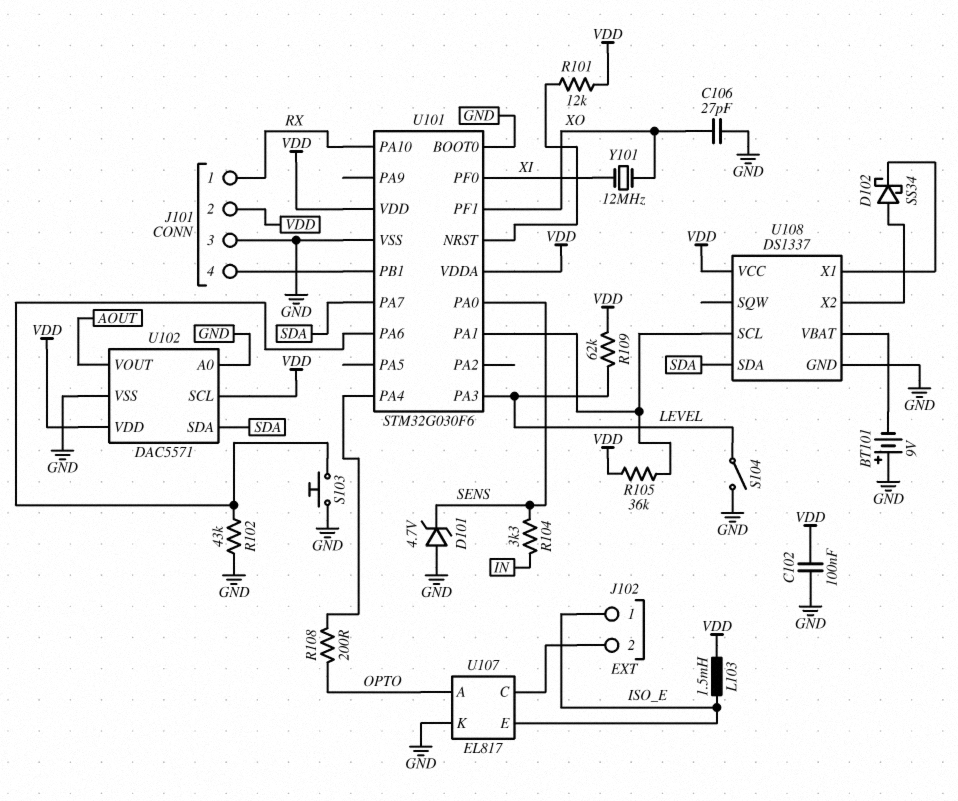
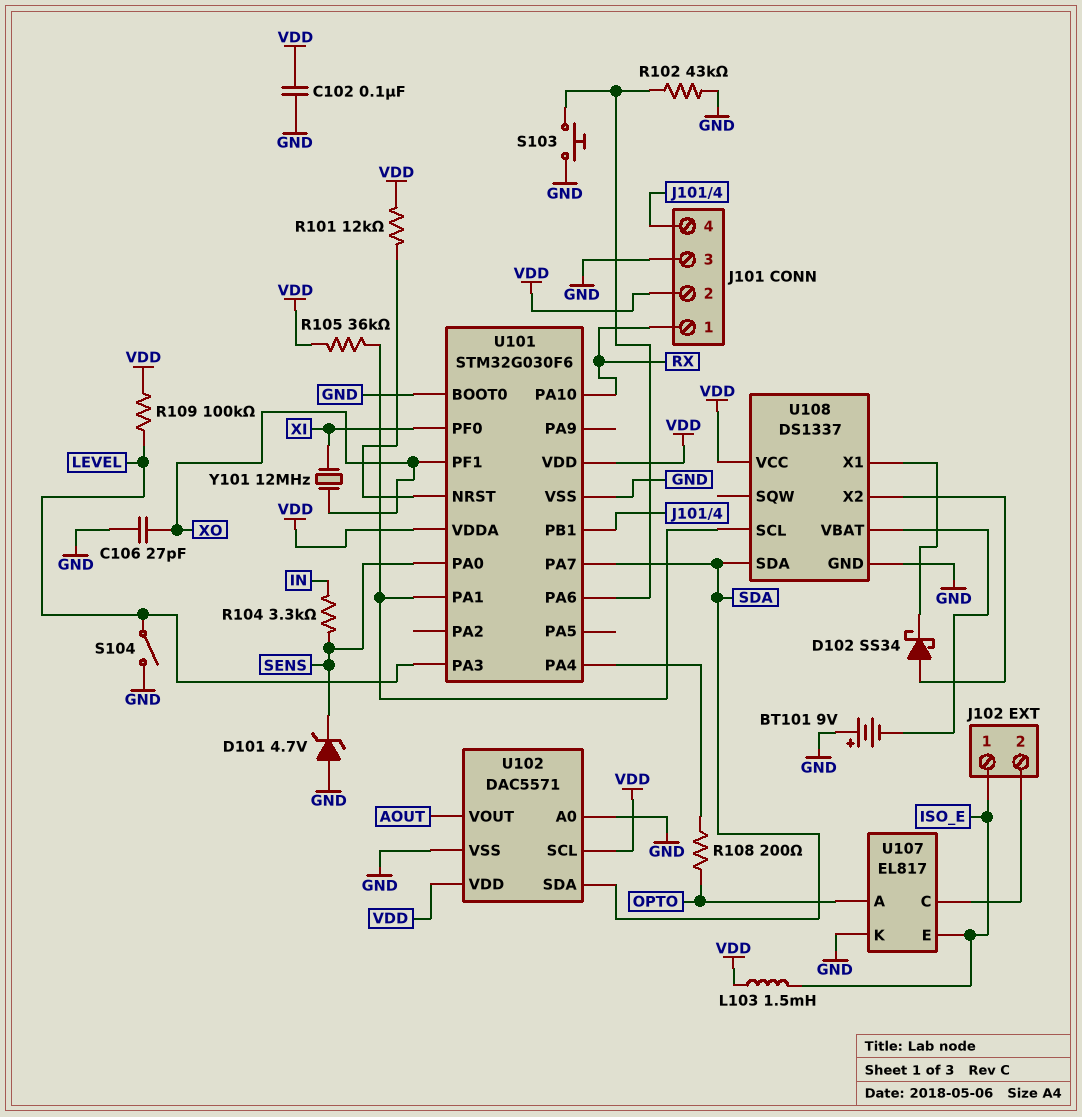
R109: 62k (LEVEL, VDD) -> 100k (LEVEL, VDD)

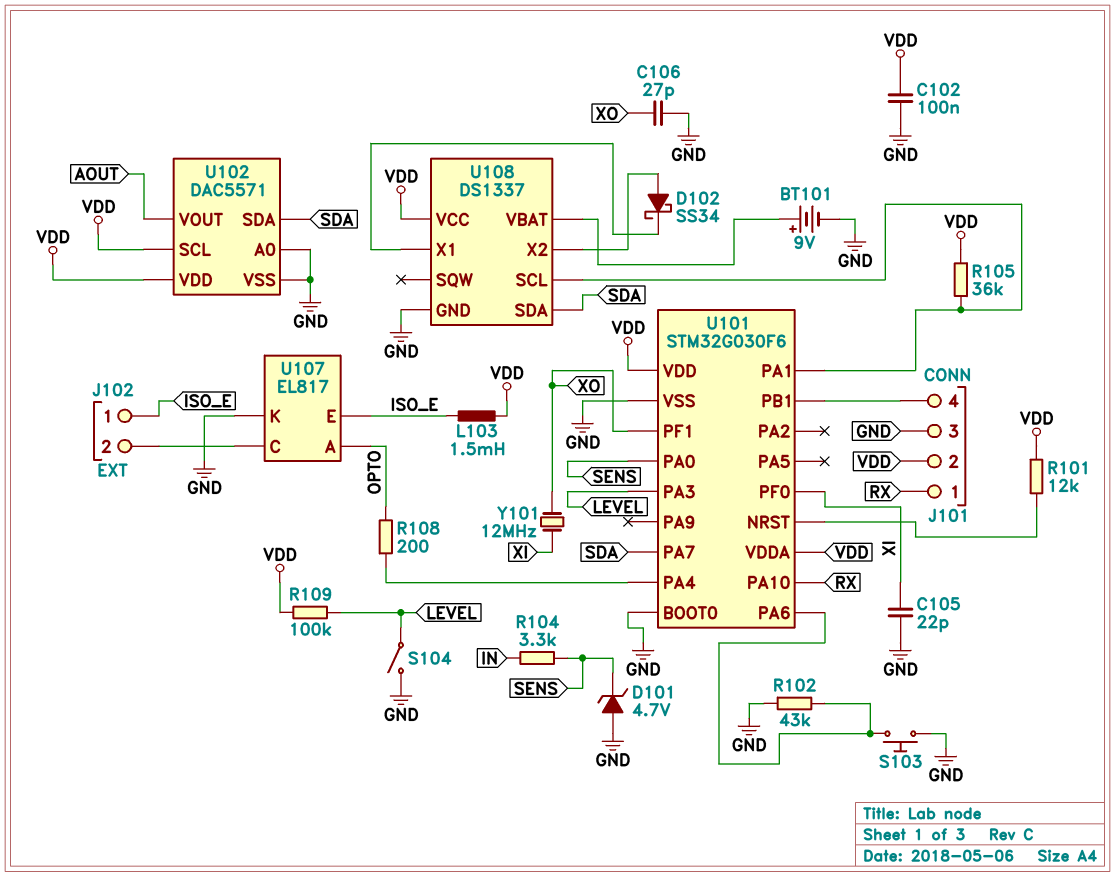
BT101: 9V (plus GND, minus U108/VBAT) -> 9V (plus U108/VBAT, minus GND)
C105: none -> 22pF (GND, XI)

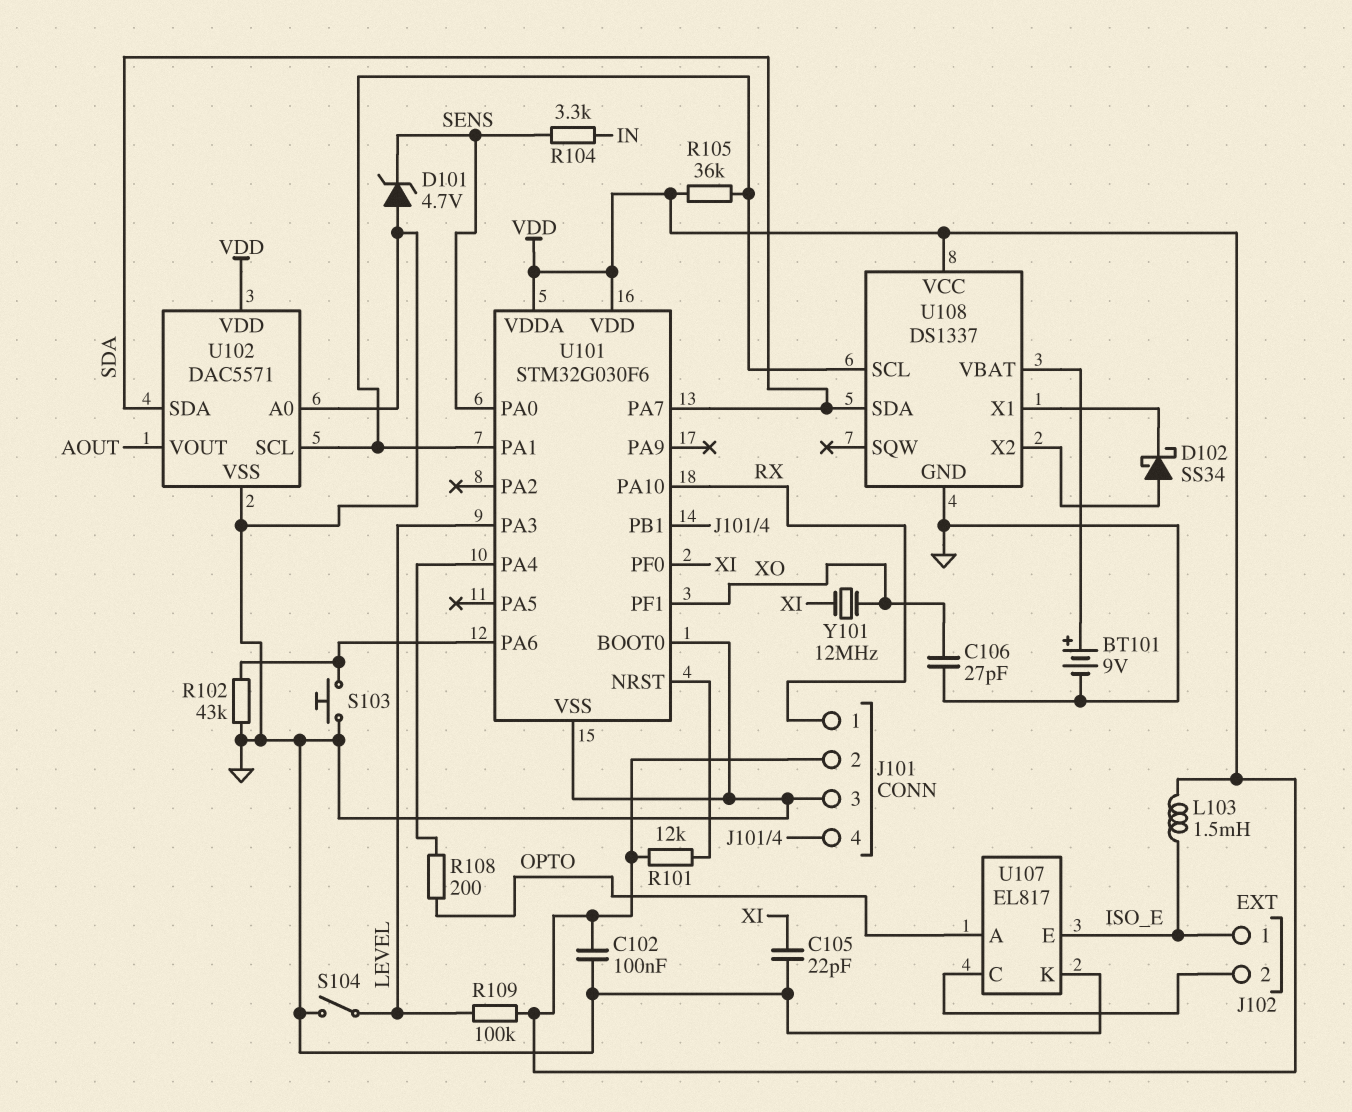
U102 pin SCL: VDD -> U101/PA1

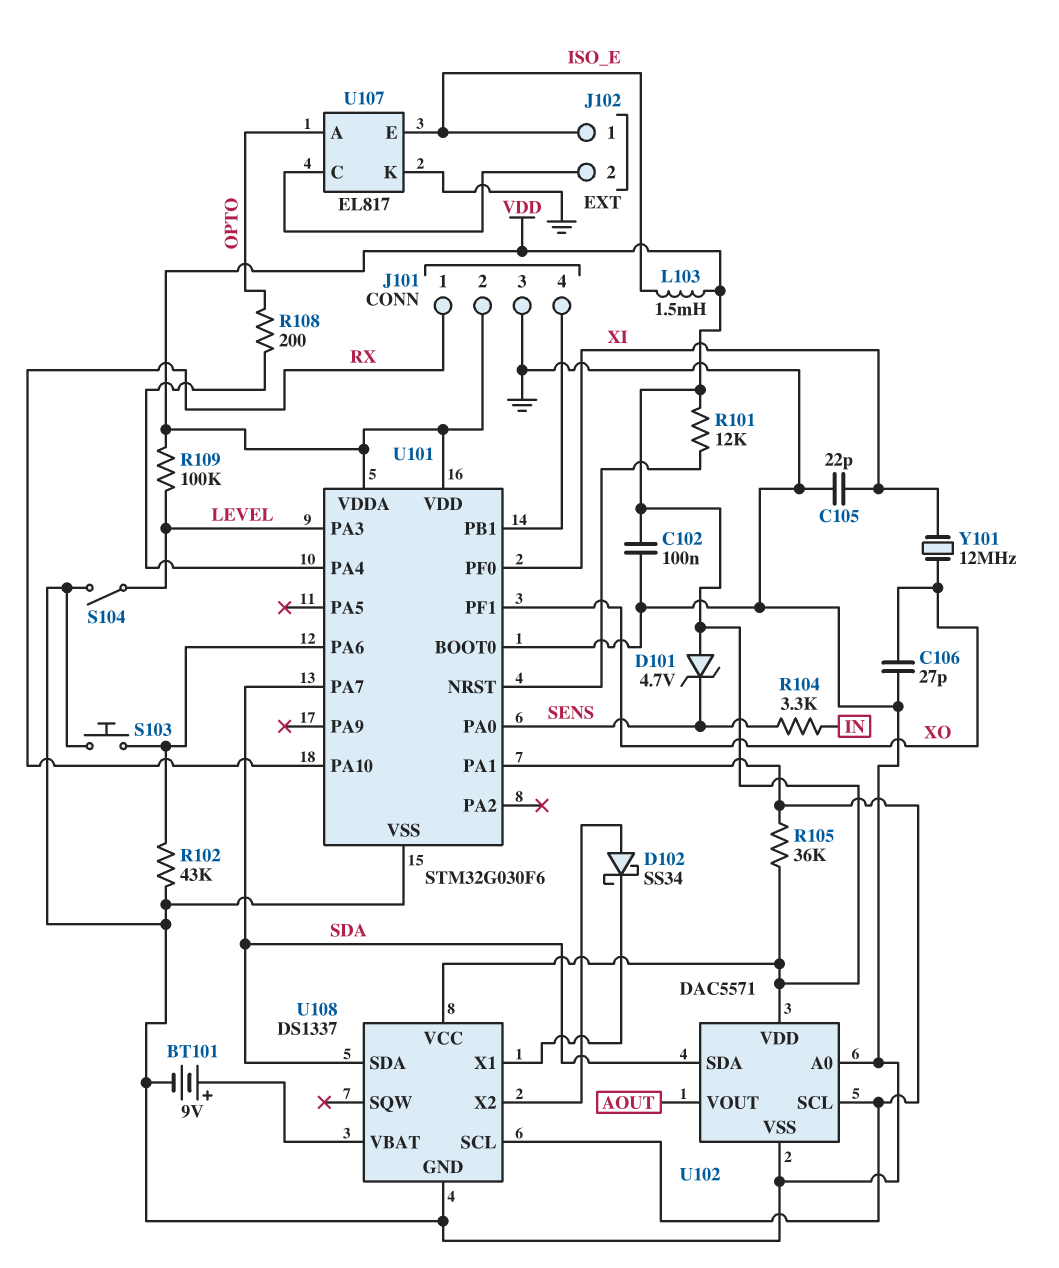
D101: zener 4.7V (A GND, K SENS) -> zener 4.7V (A VDD, K SENS)

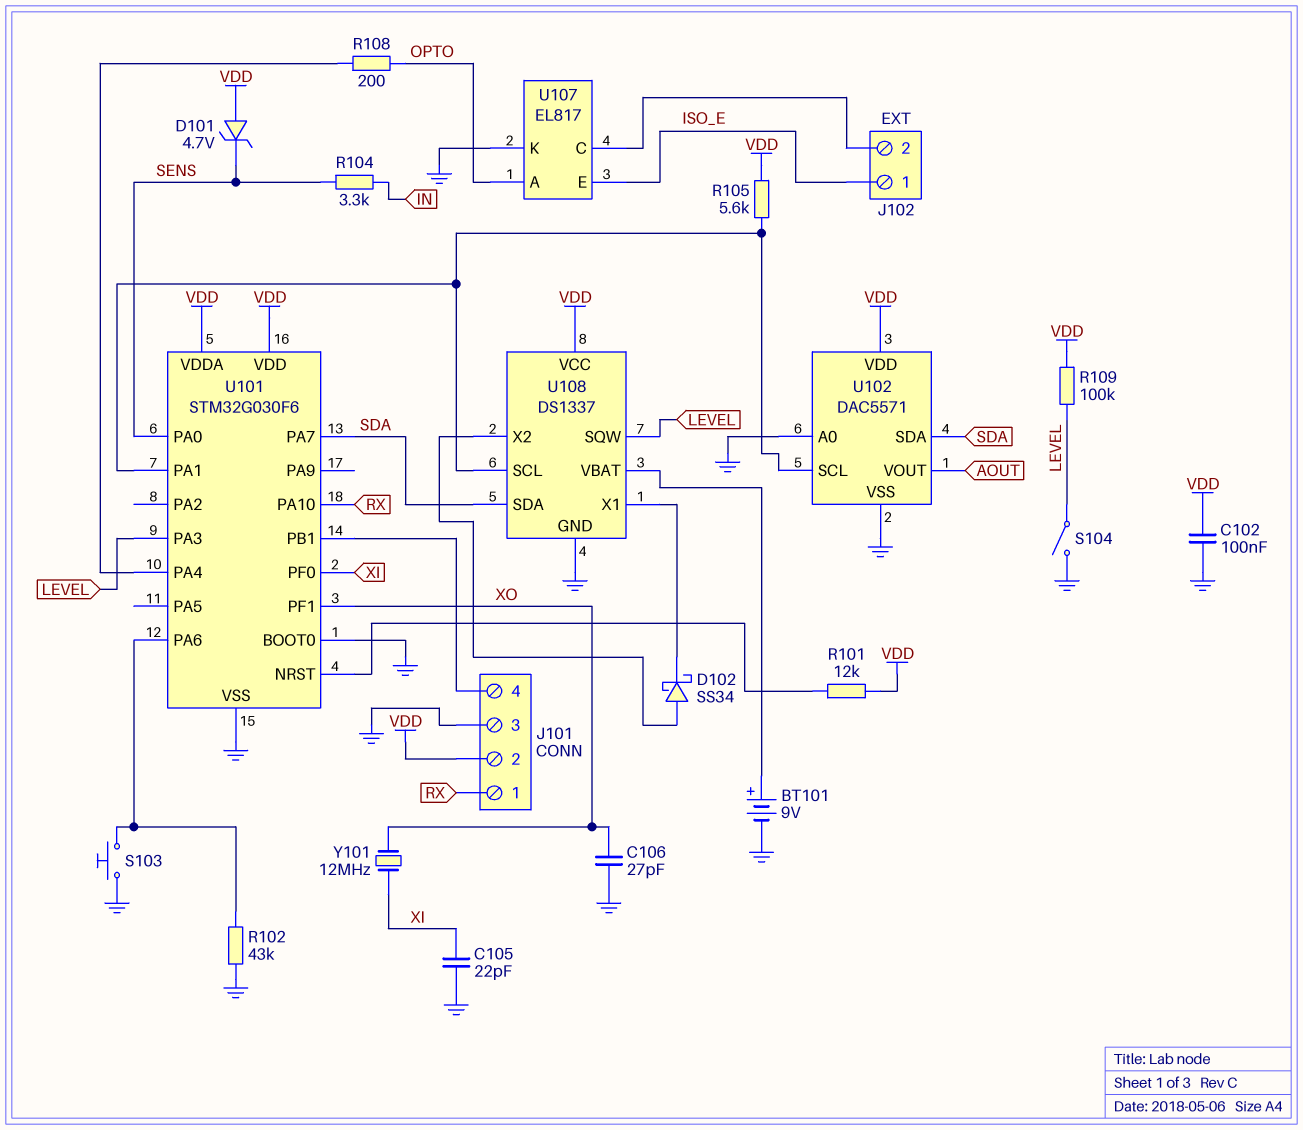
L103: 1.5mH (ISO_E, VDD) -> none
R105: 36k (U101/PA1, VDD) -> 5.6k (U101/PA1, VDD)
U108 pin SQW: none -> LEVEL

